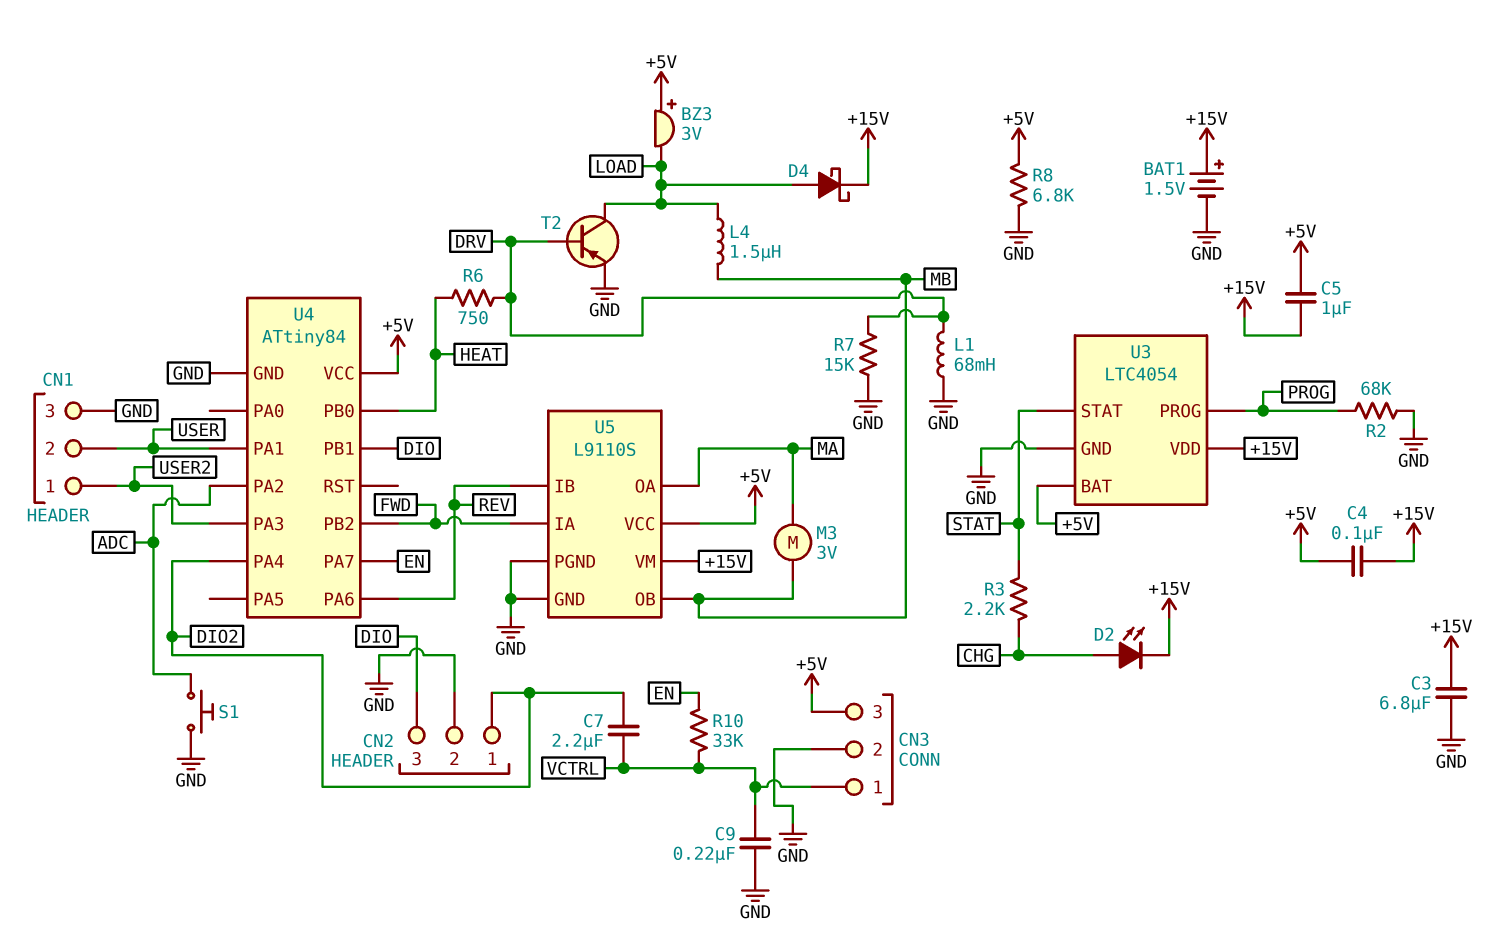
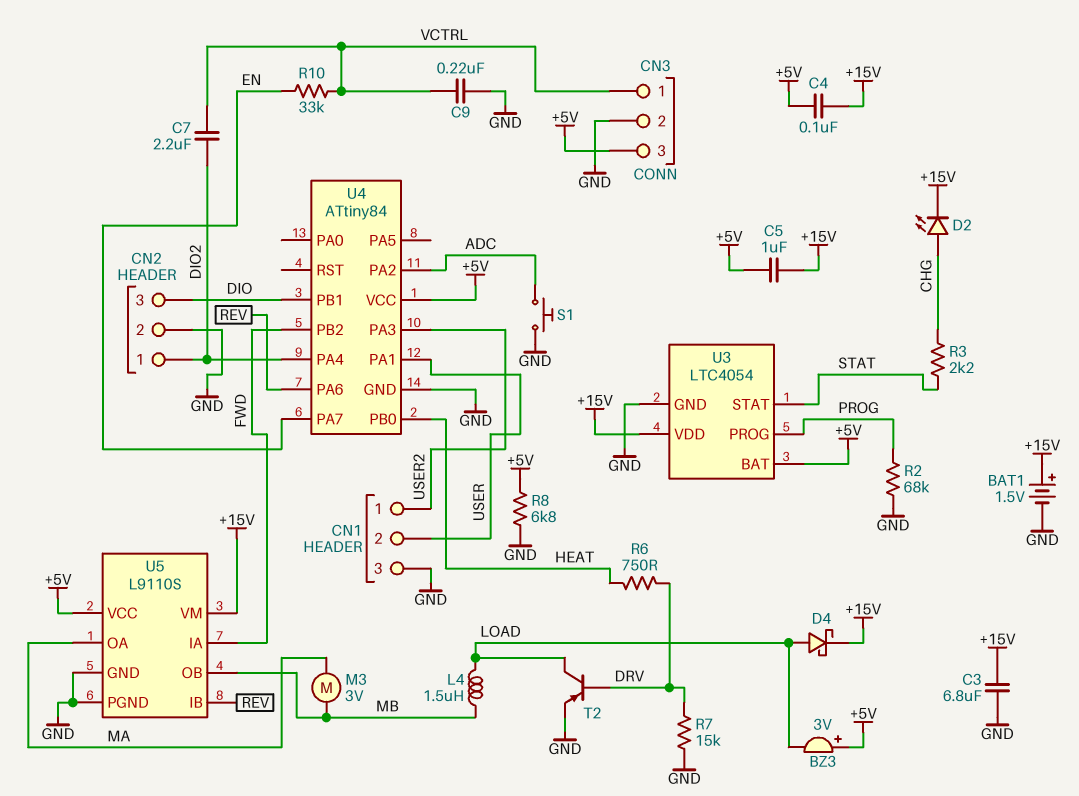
L1: 68mH (DRV, GND) -> none

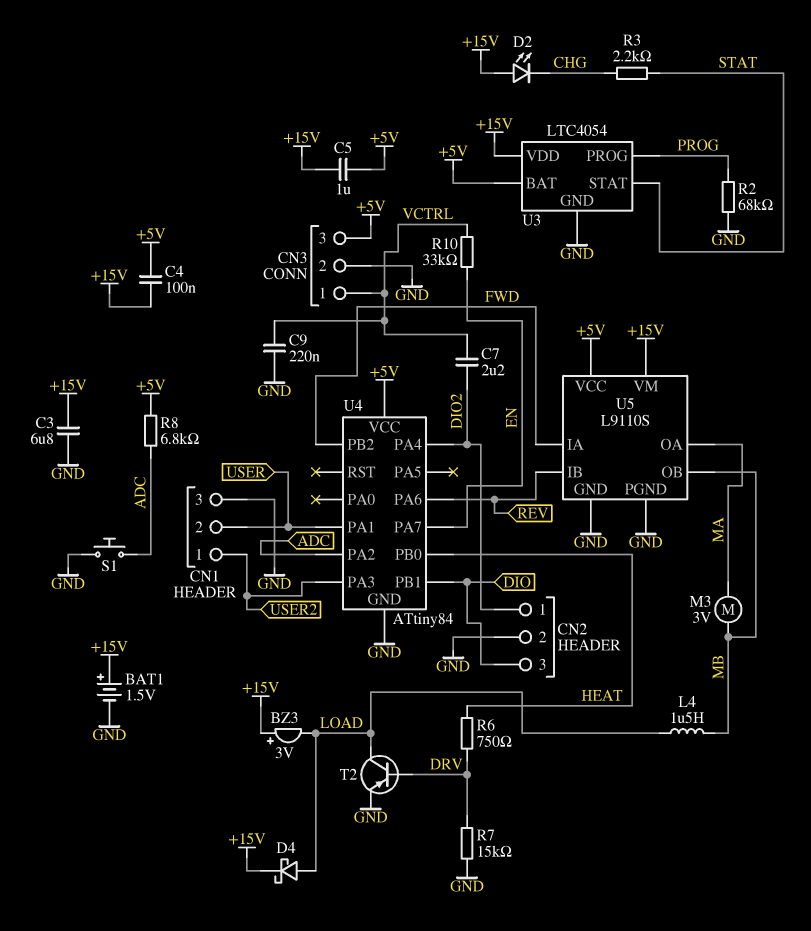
BZ3: buzzer 3V (plus +5V, minus LOAD) -> buzzer 3V (plus +15V, minus LOAD)
D2: LED (A CHG, K +15V) -> LED (A +15V, K CHG)
R8: 6.8k (+5V, GND) -> 6.8k (+5V, ADC)

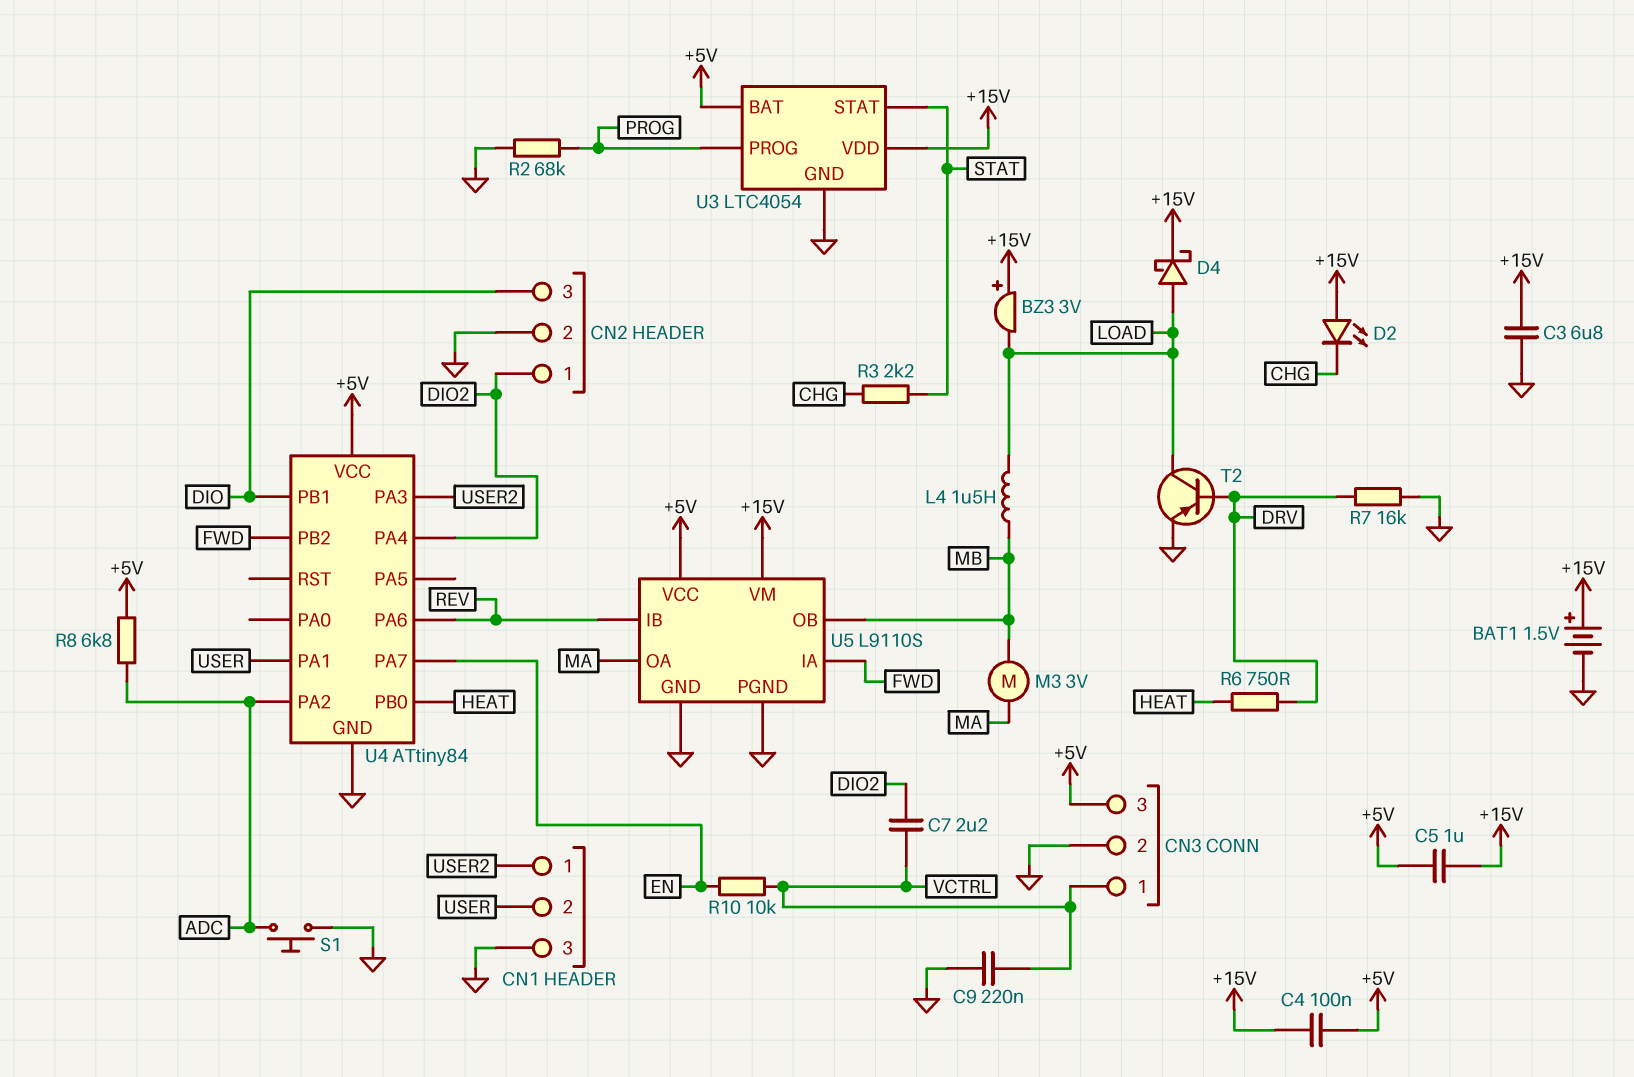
R7: 15k (DRV, GND) -> 16k (DRV, GND)
R10: 33k (EN, VCTRL) -> 10k (EN, VCTRL)

